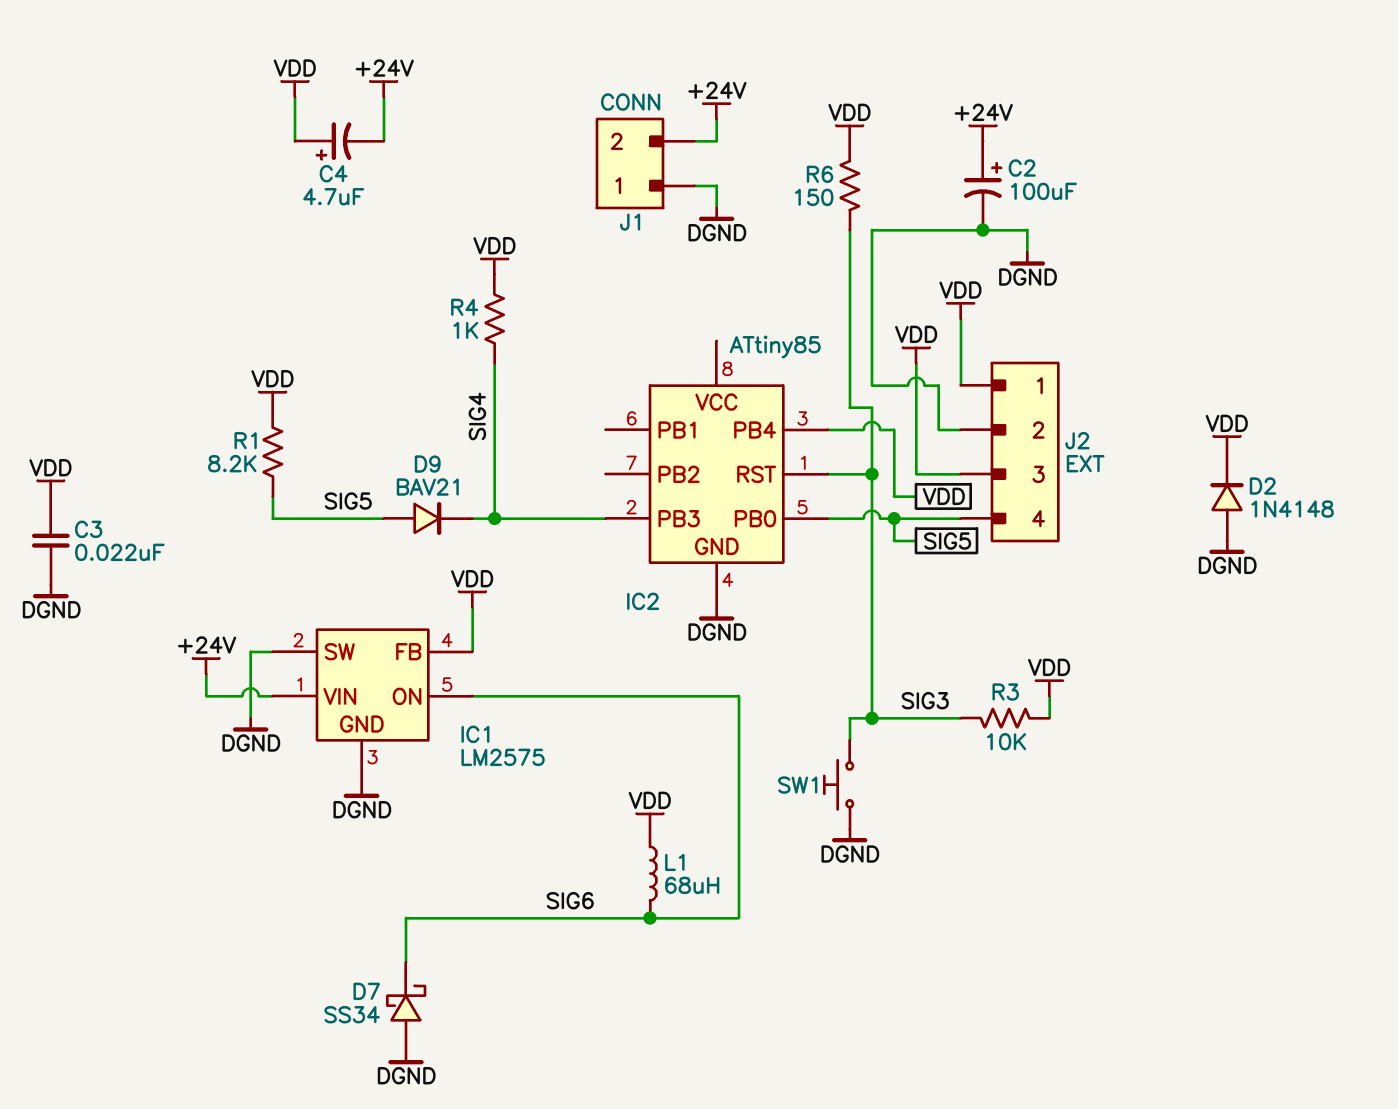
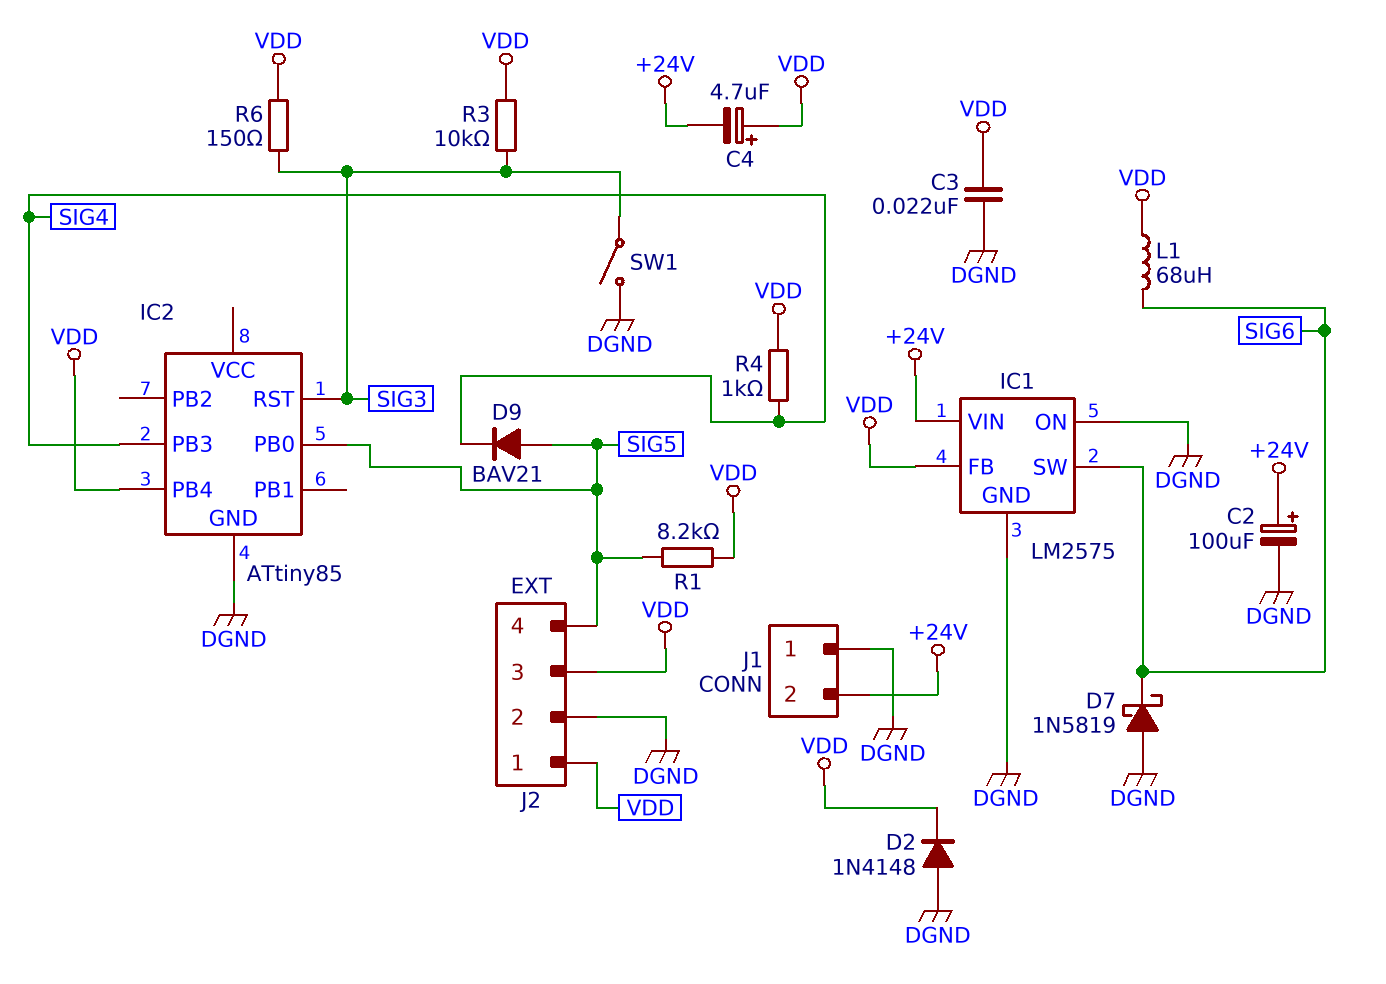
D7: schottky SS34 (A DGND, K SIG6) -> schottky 1N5819 (A DGND, K SIG6)
IC1 pin ON: SIG6 -> DGND
IC1 pin SW: DGND -> SIG6
SW1: button (DGND, SIG3) -> switch (DGND, SIG3)

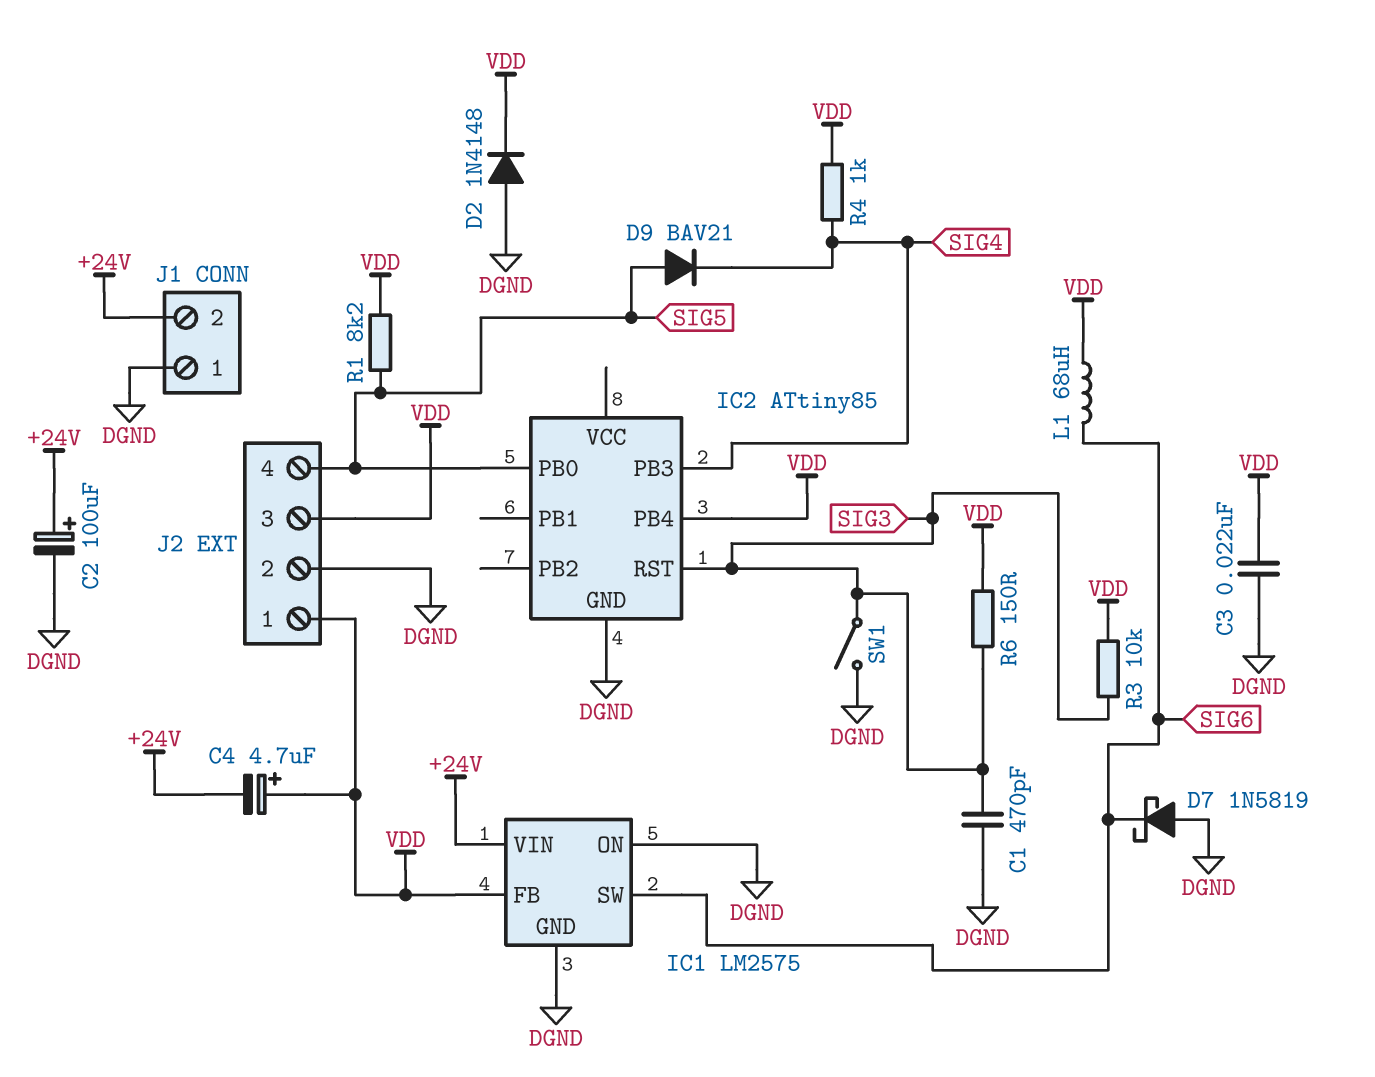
C1: none -> 470pF (DGND, SIG3)

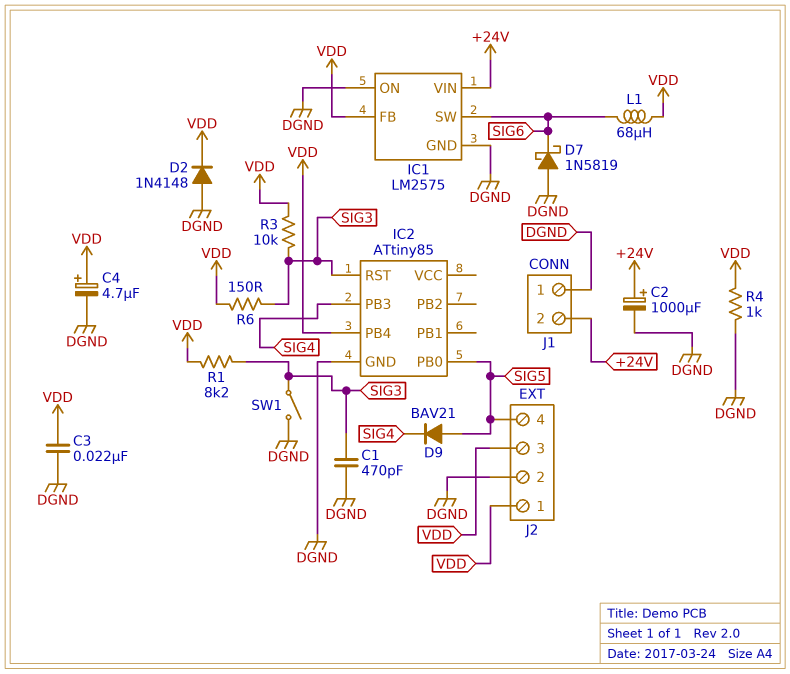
C2: 100uF (plus +24V, minus DGND) -> 1000uF (plus +24V, minus DGND)
C4: 4.7uF (plus VDD, minus +24V) -> 4.7uF (plus VDD, minus DGND)
R1: 8.2k (SIG5, VDD) -> 8.2k (SIG3, VDD)
R4: 1k (SIG4, VDD) -> 1k (DGND, VDD)

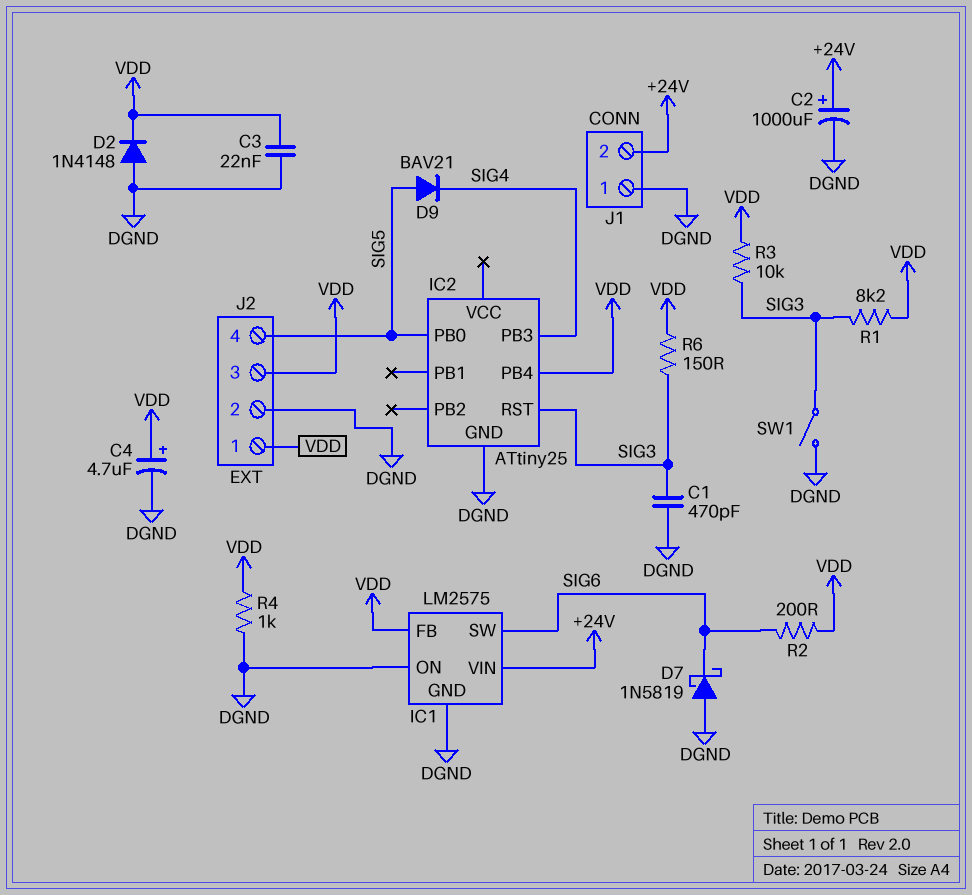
IC2: ATtiny85 -> ATtiny25
L1: 68uH (SIG6, VDD) -> none
R2: none -> 200 (SIG6, VDD)

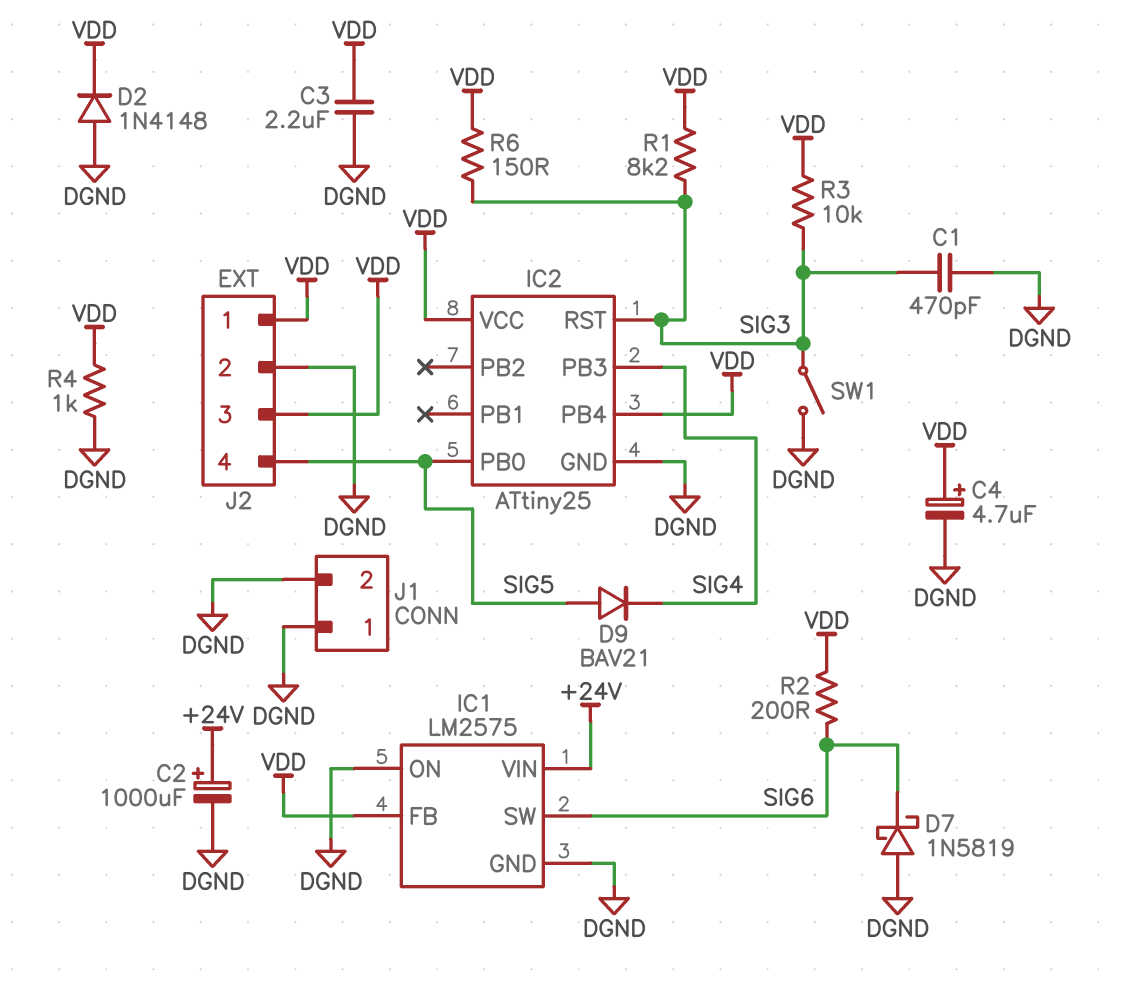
C3: 22nF (DGND, VDD) -> 2.2uF (DGND, VDD)
IC2 pin VCC: none -> VDD
J1 pin 2: +24V -> DGND

